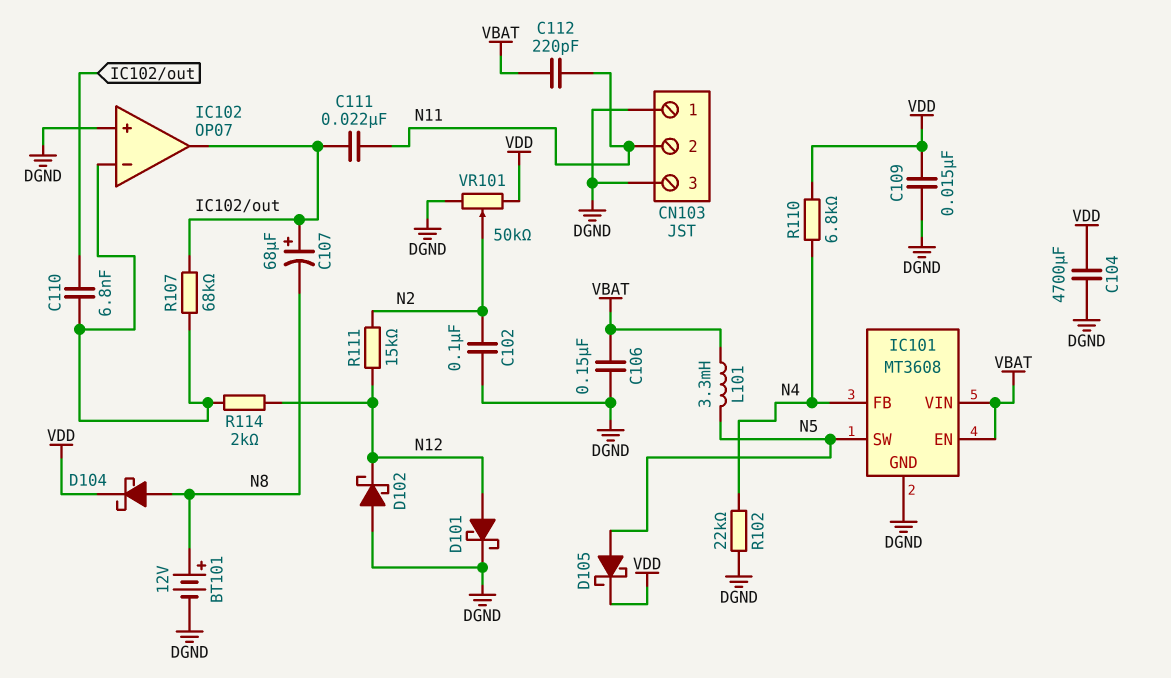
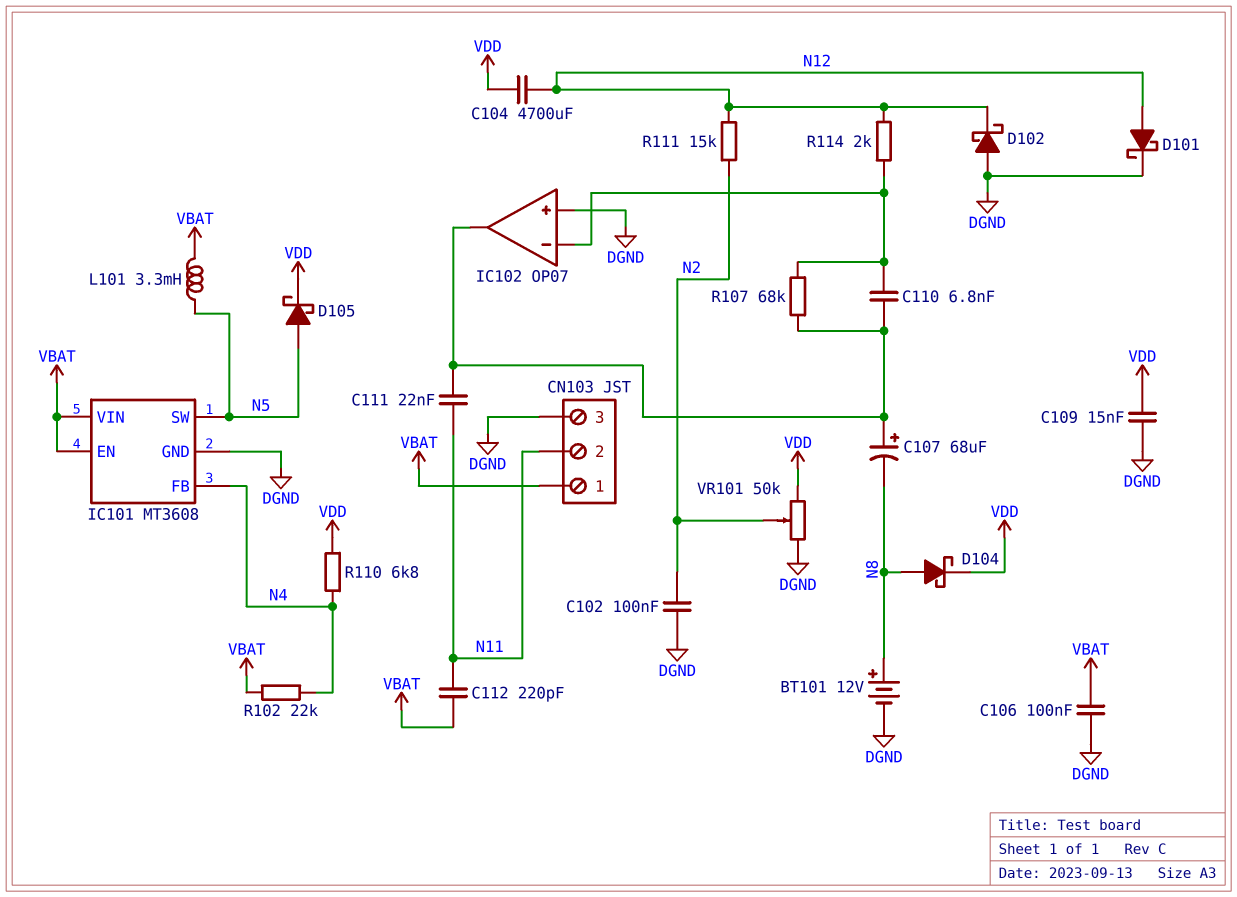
C104: 4700uF (DGND, VDD) -> 4700uF (N12, VDD)
C106: 150nF (DGND, VBAT) -> 100nF (DGND, VBAT)
CN103 pin 1: DGND -> VBAT
R102: 22k (DGND, N4) -> 22k (N4, VBAT)

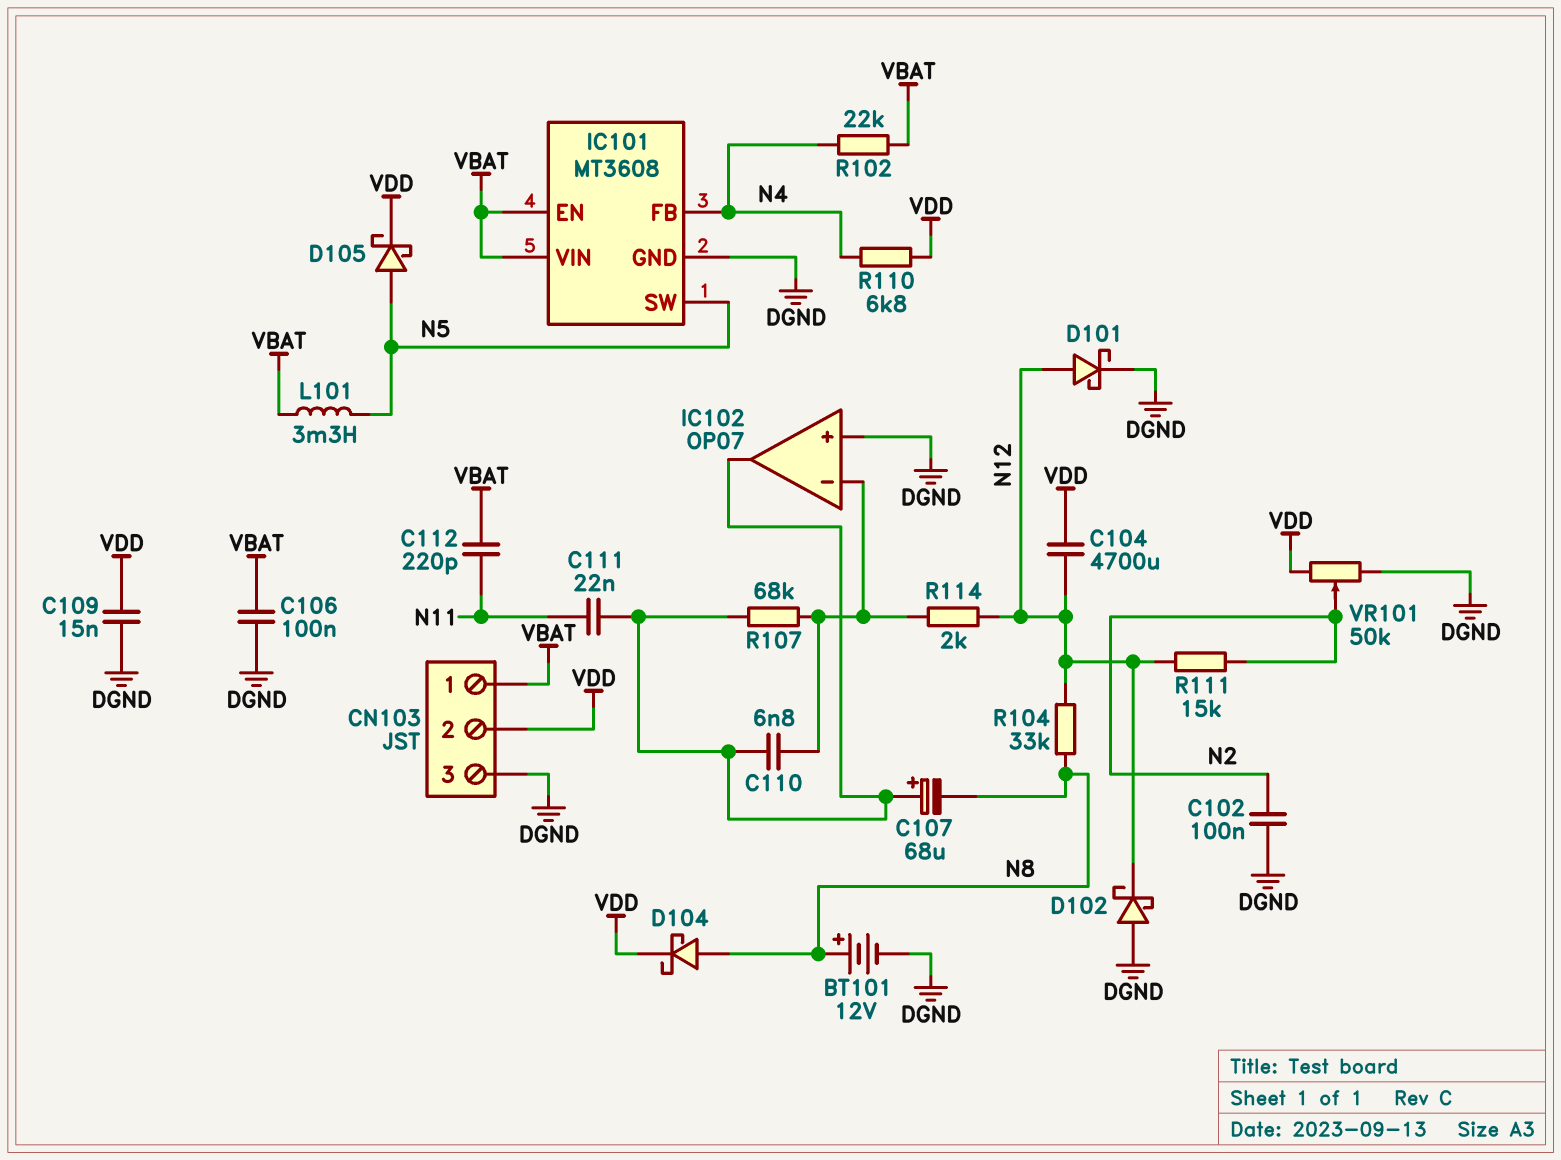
CN103 pin 2: N11 -> VDD
R104: none -> 33k (N8, N12)

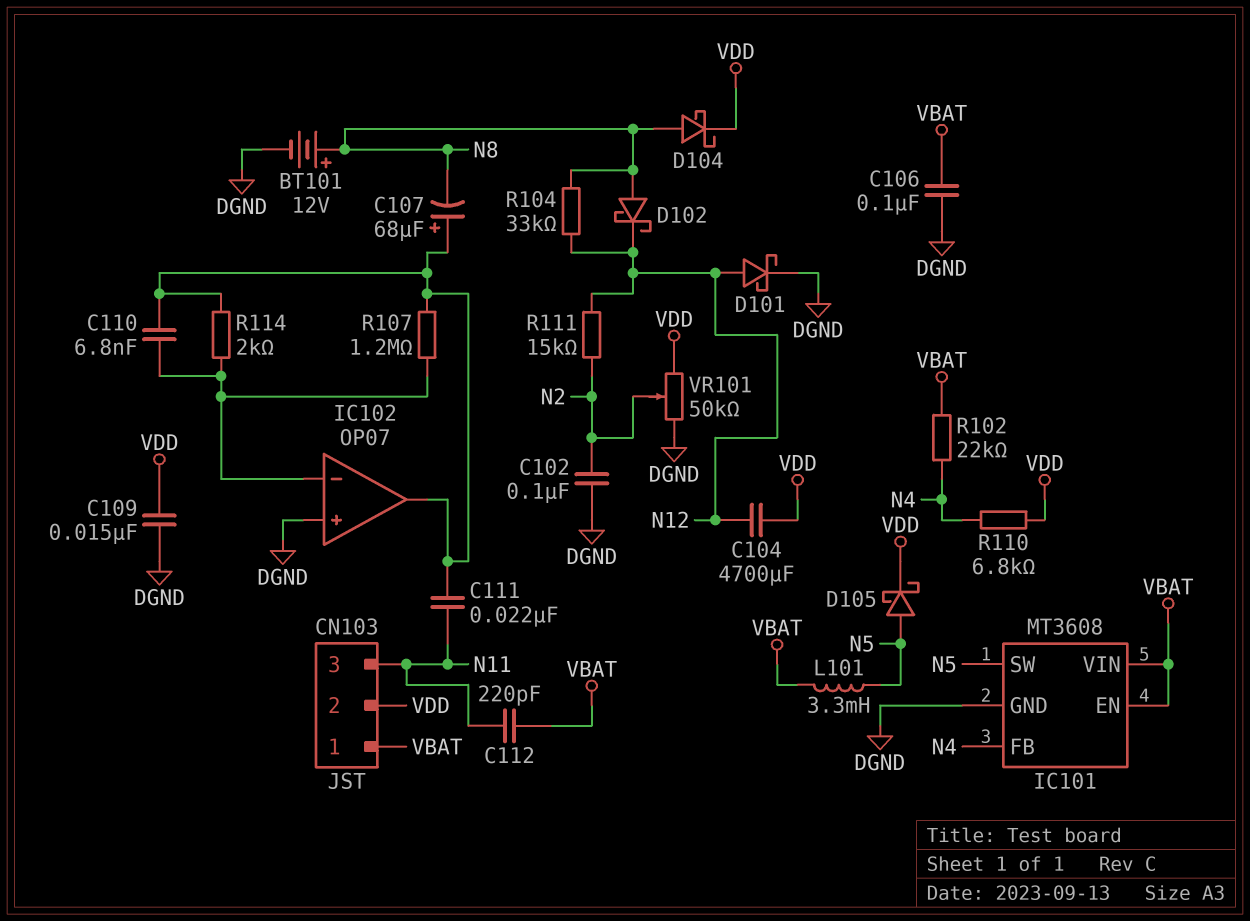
CN103 pin 3: DGND -> N11
D102: schottky (A DGND, K N12) -> schottky (A N8, K N12)
R107: 68k (IC102/in-, IC102/out) -> 1.2M (IC102/in-, IC102/out)
R114: 2k (IC102/in-, N12) -> 2k (IC102/in-, IC102/out)

